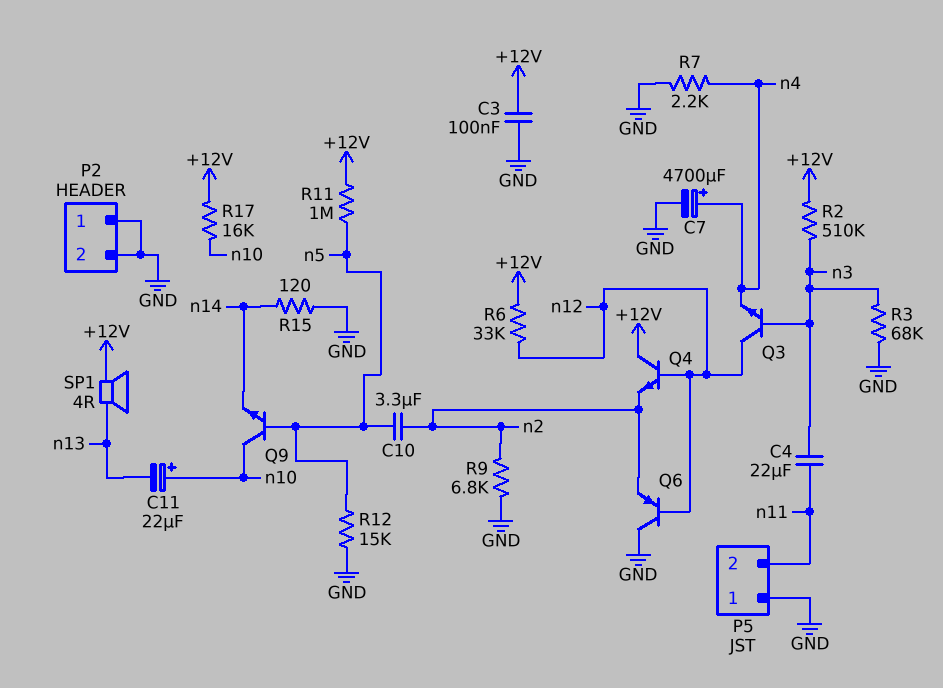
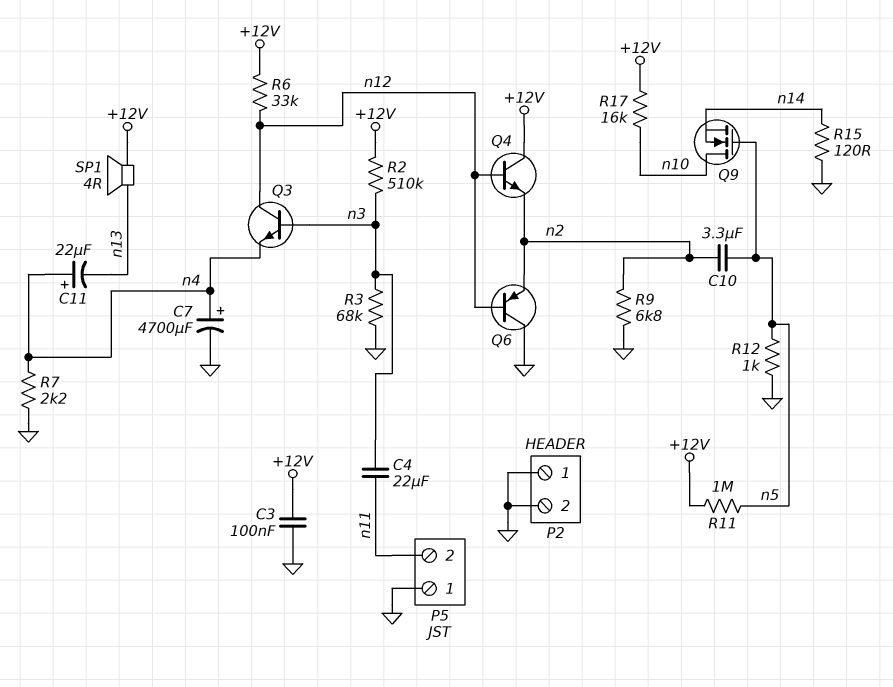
C11: 22uF (plus n10, minus n13) -> 22uF (plus n4, minus n13)
Q9: NPN (B n5, C n10, E n14) -> NMOS (G n5, D n10, S n14)
R12: 15k (GND, n5) -> 1k (GND, n5)

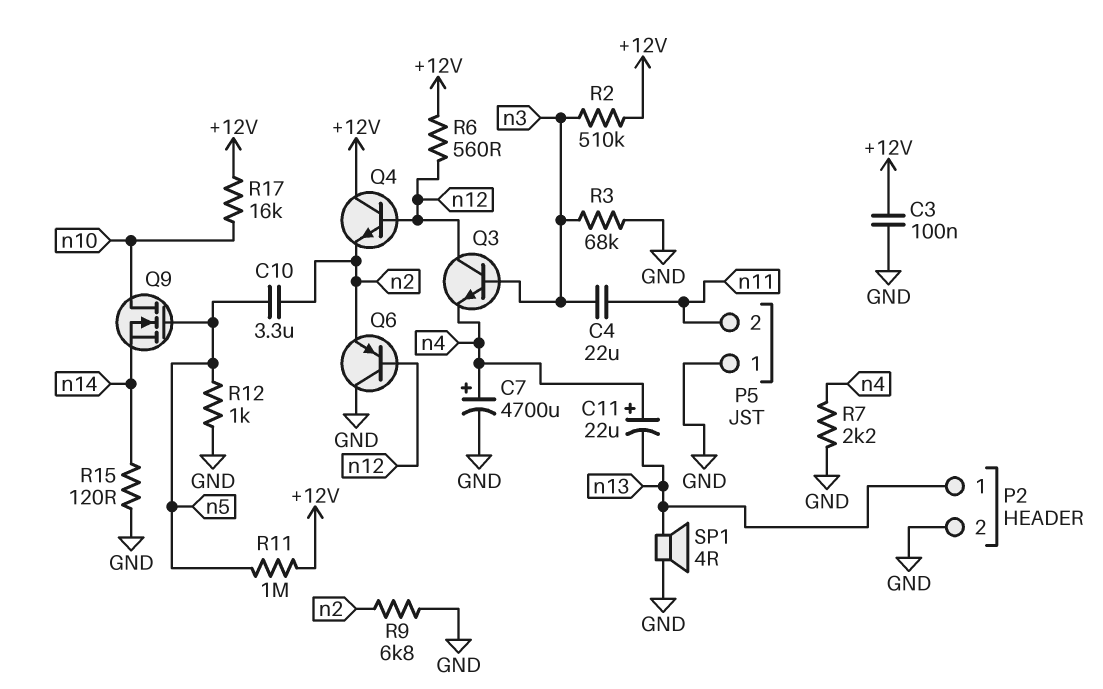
P2 pin 1: GND -> n13
R6: 33k (+12V, n12) -> 560 (+12V, n12)
SP1: speaker 4R (+12V, n13) -> speaker 4R (GND, n13)

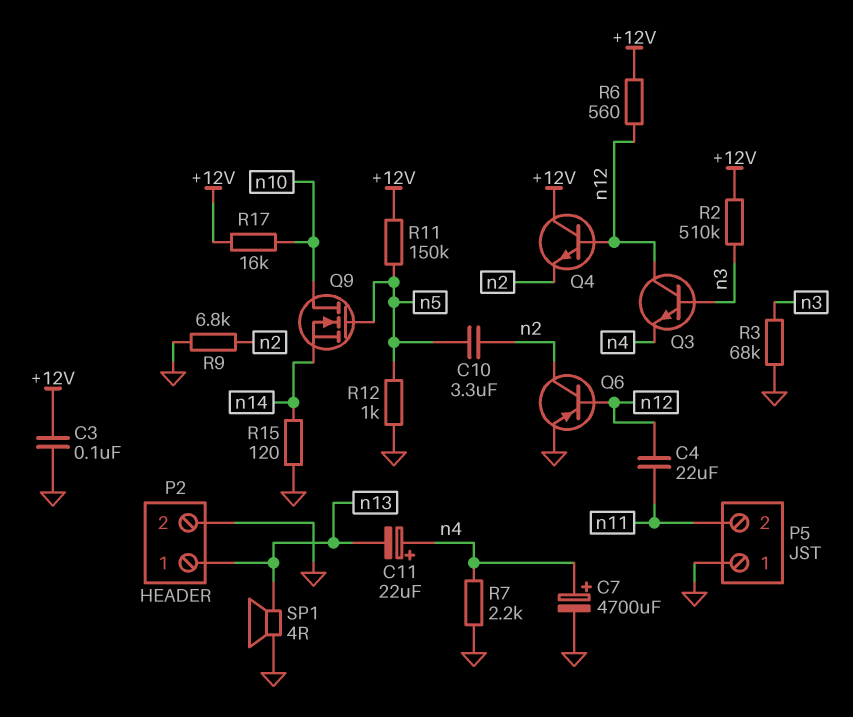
C4: 22uF (n3, n11) -> 22uF (n11, n12)
Q6: PNP (B n12, C GND, E n2) -> PNP (B n12, C n2, E GND)
R11: 1M (+12V, n5) -> 150k (+12V, n5)

